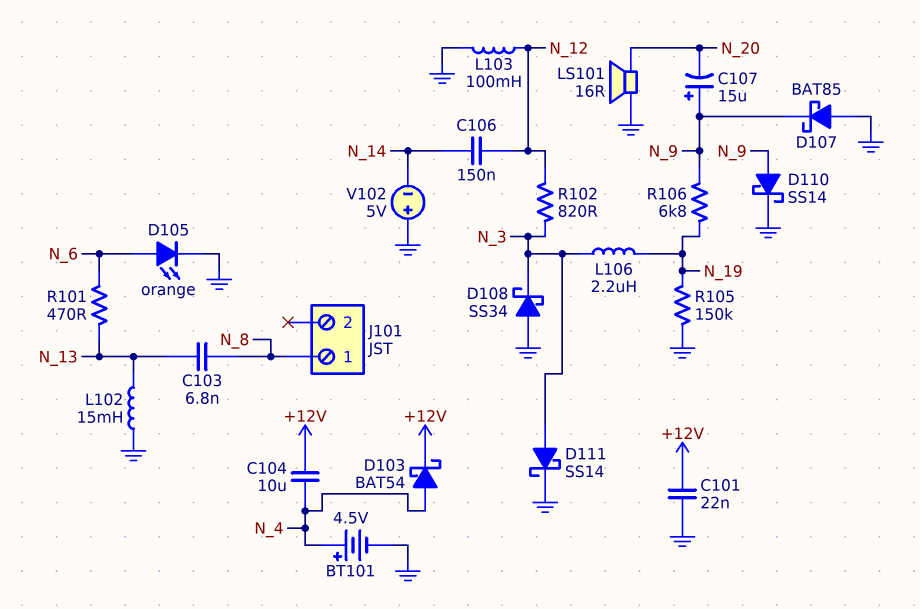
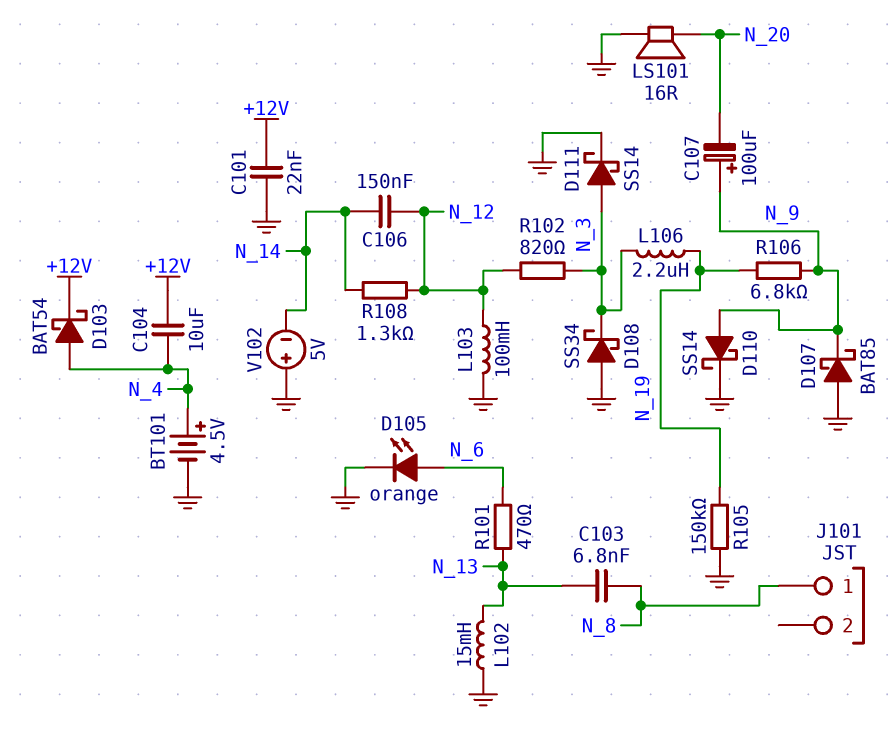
C107: 15uF (plus N_9, minus N_20) -> 100uF (plus N_9, minus N_20)
R108: none -> 1.3k (N_12, N_14)

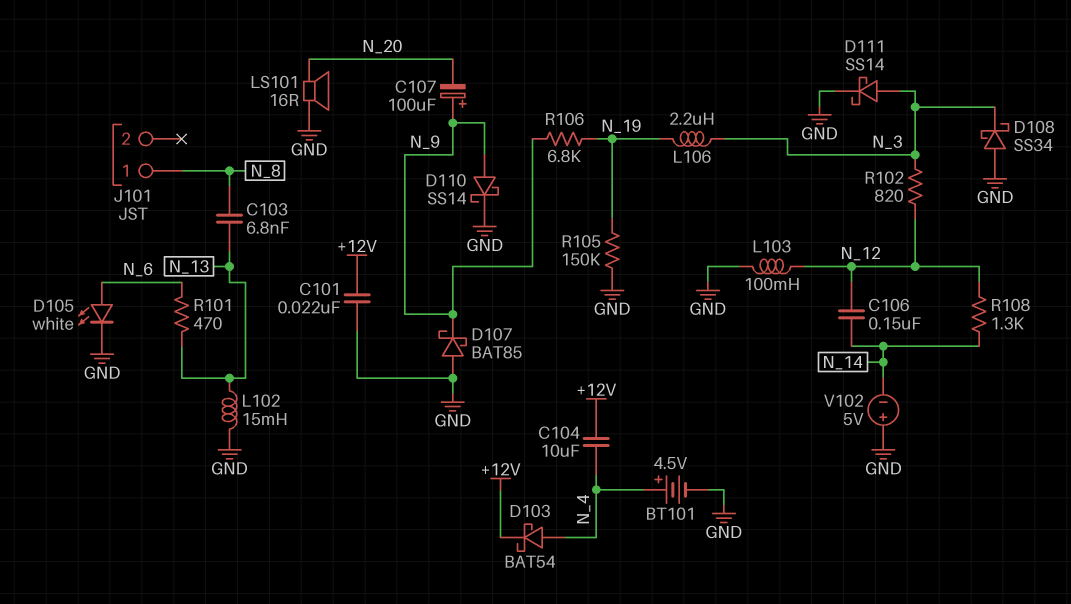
D105: LED orange (A N_6, K GND) -> LED white (A N_6, K GND)

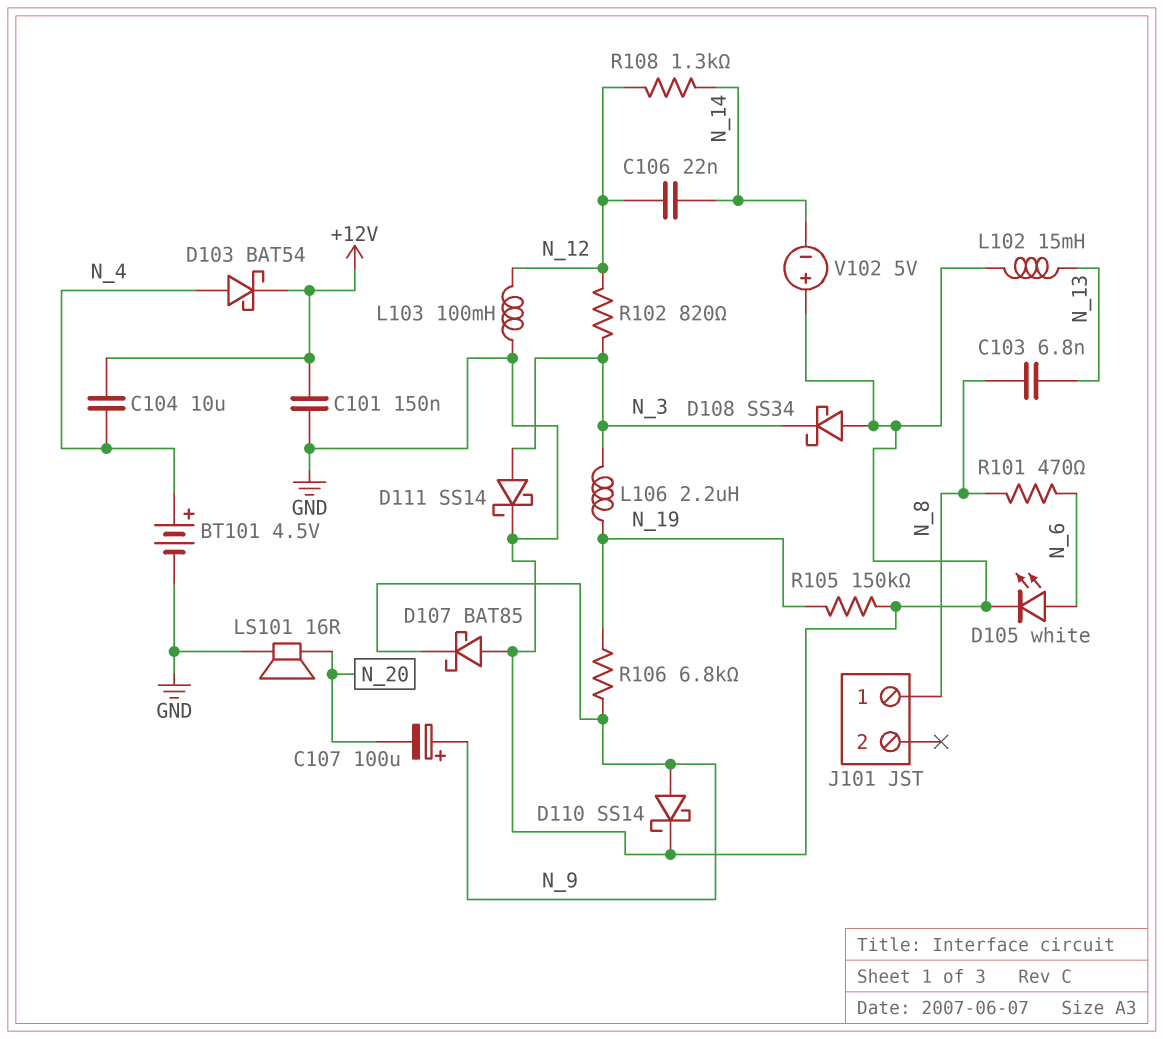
C101: 22nF (+12V, GND) -> 150nF (+12V, GND)
C106: 150nF (N_12, N_14) -> 22nF (N_12, N_14)
R101: 470 (N_6, N_13) -> 470 (N_6, N_8)

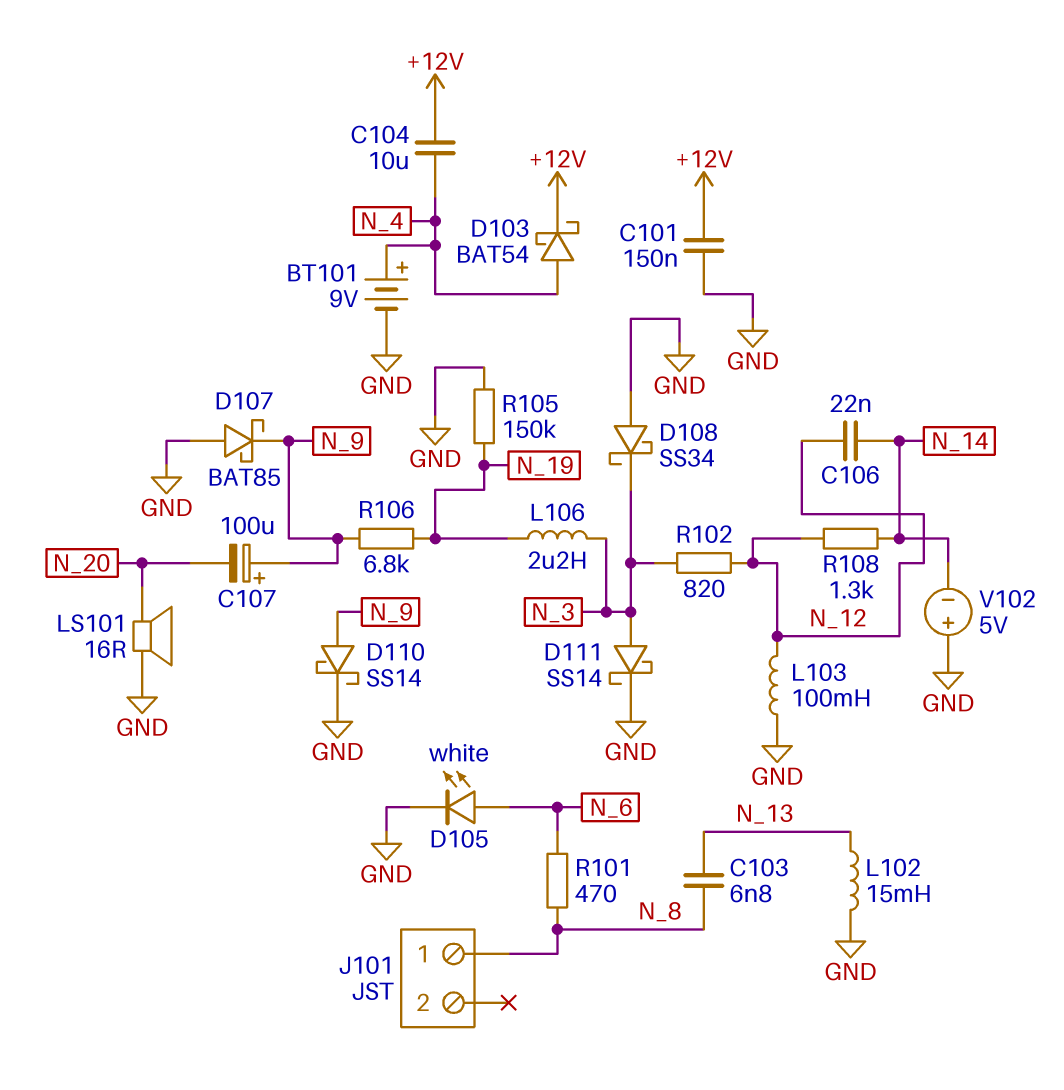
BT101: 4.5V (plus N_4, minus GND) -> 9V (plus N_4, minus GND)

